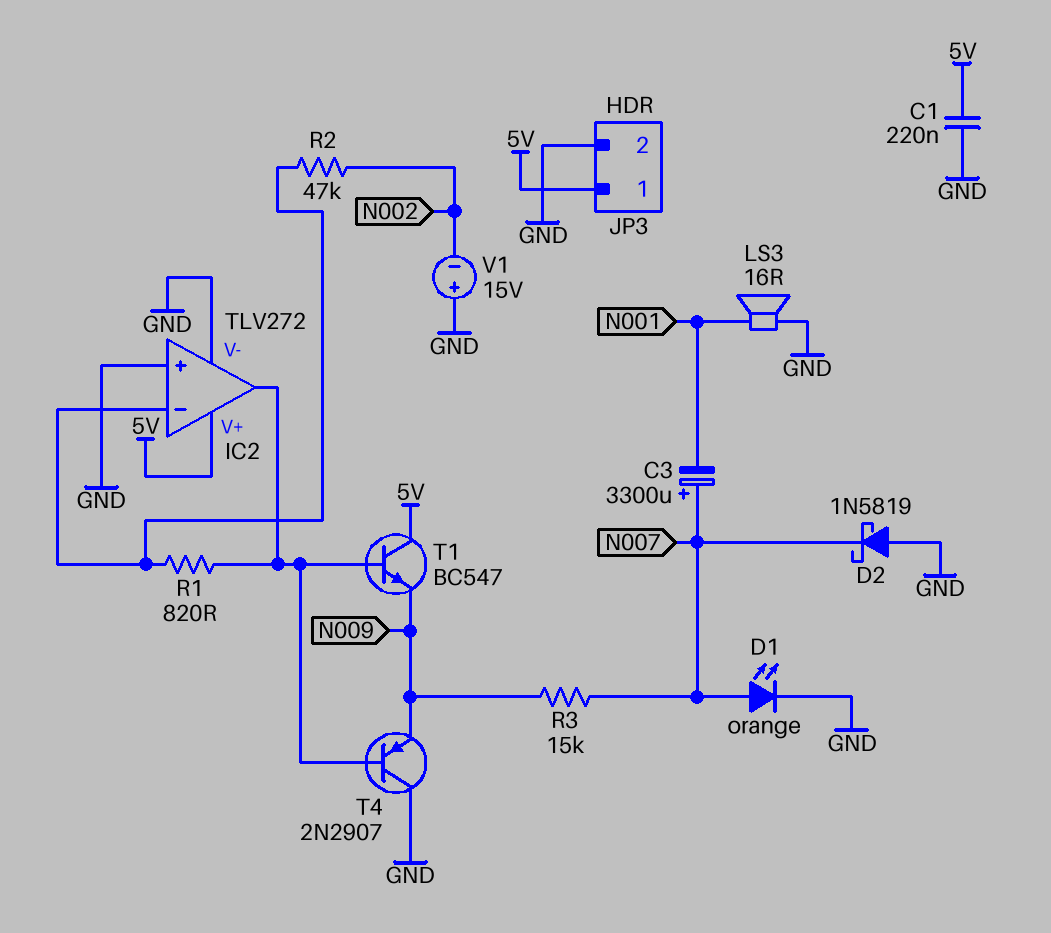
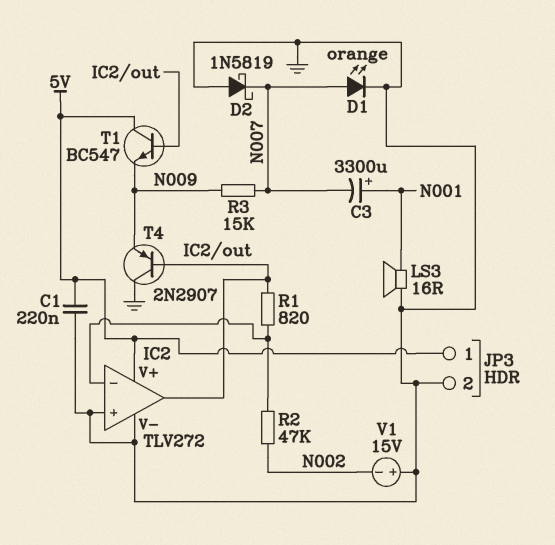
C3: 3300uF (plus N007, minus N001) -> 3300uF (plus N001, minus N007)

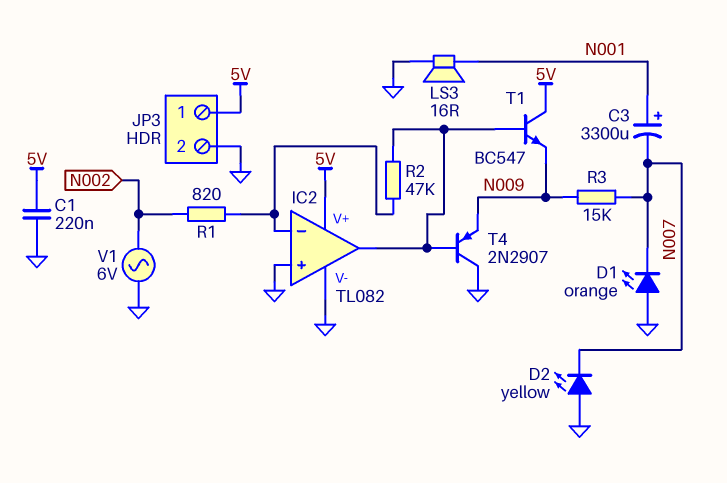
D1: LED orange (A N007, K GND) -> LED orange (A GND, K N007)
D2: schottky 1N5819 (A GND, K N007) -> LED yellow (A GND, K N007)
IC2: TLV272 -> TL082
R1: 820 (IC2/in-, IC2/out) -> 820 (IC2/in-, N002)
R2: 47k (IC2/in-, N002) -> 47k (IC2/in-, IC2/out)
V1: 15V (plus GND, minus N002) -> AC 6V (GND, N002)

